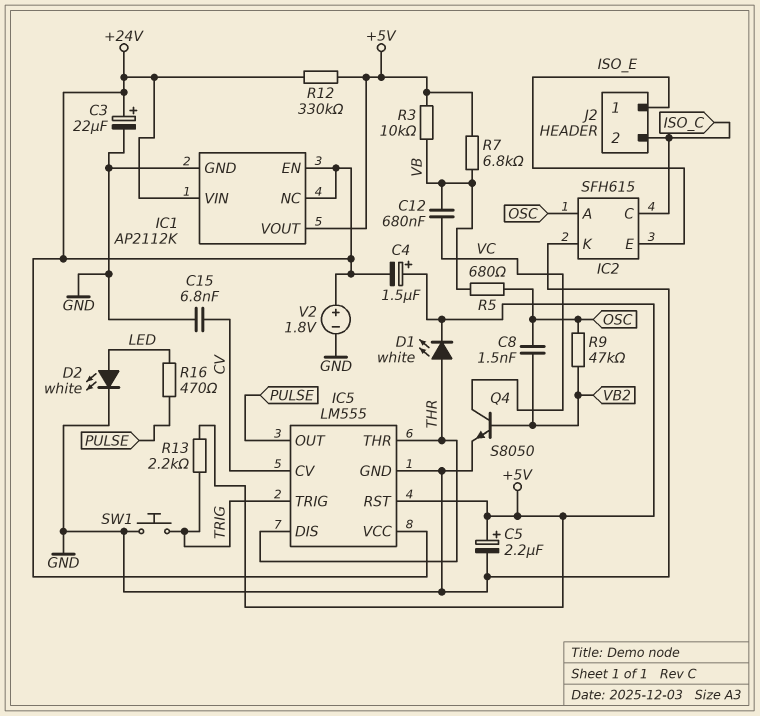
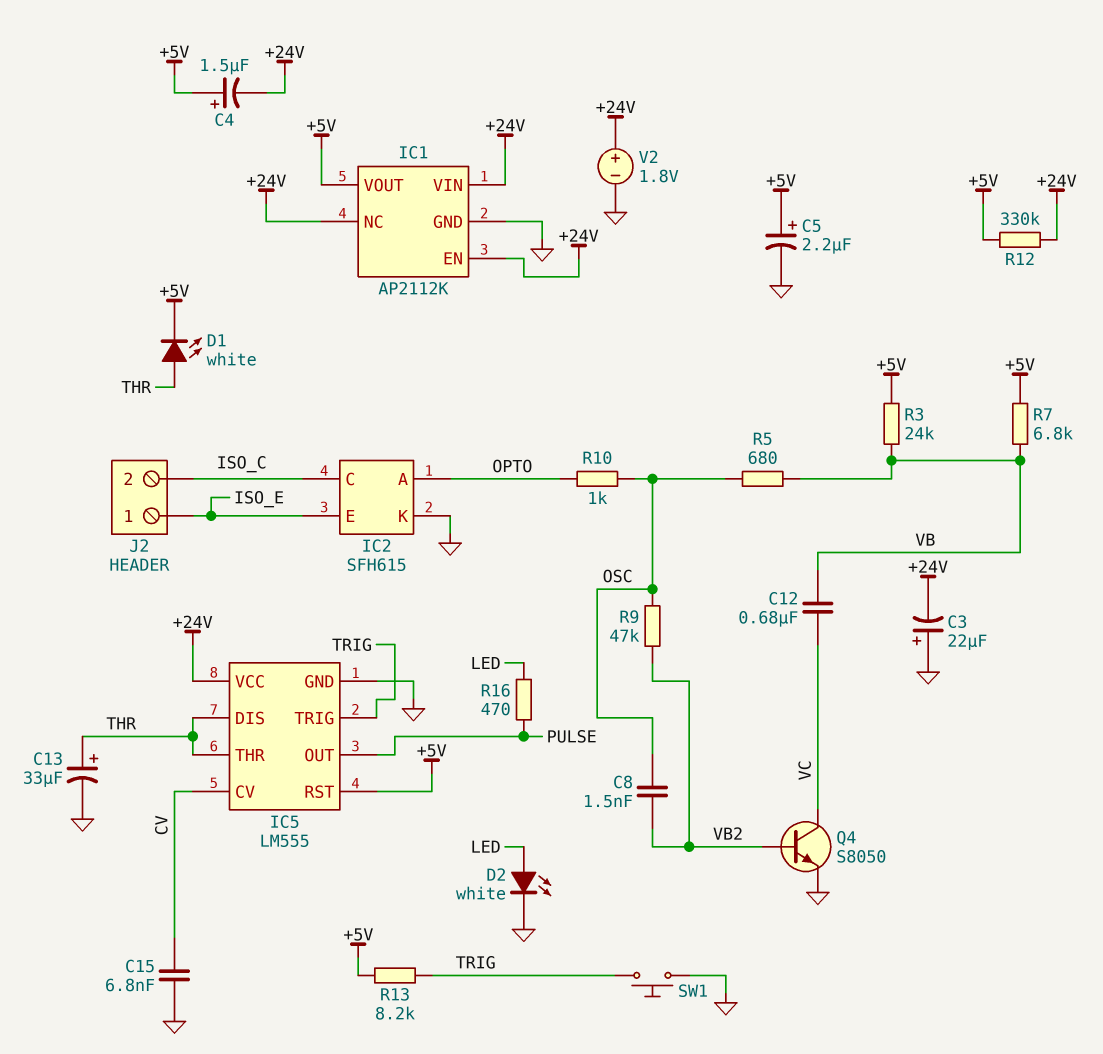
C3: 22uF (plus +24V, minus GND) -> 22uF (plus GND, minus +24V)
C13: none -> 33uF (plus THR, minus GND)
IC2 pin A: OSC -> OPTO
R3: 10k (+5V, VB) -> 24k (+5V, VB)
R10: none -> 1k (OPTO, OSC)
R13: 2.2k (+5V, TRIG) -> 8.2k (+5V, TRIG)

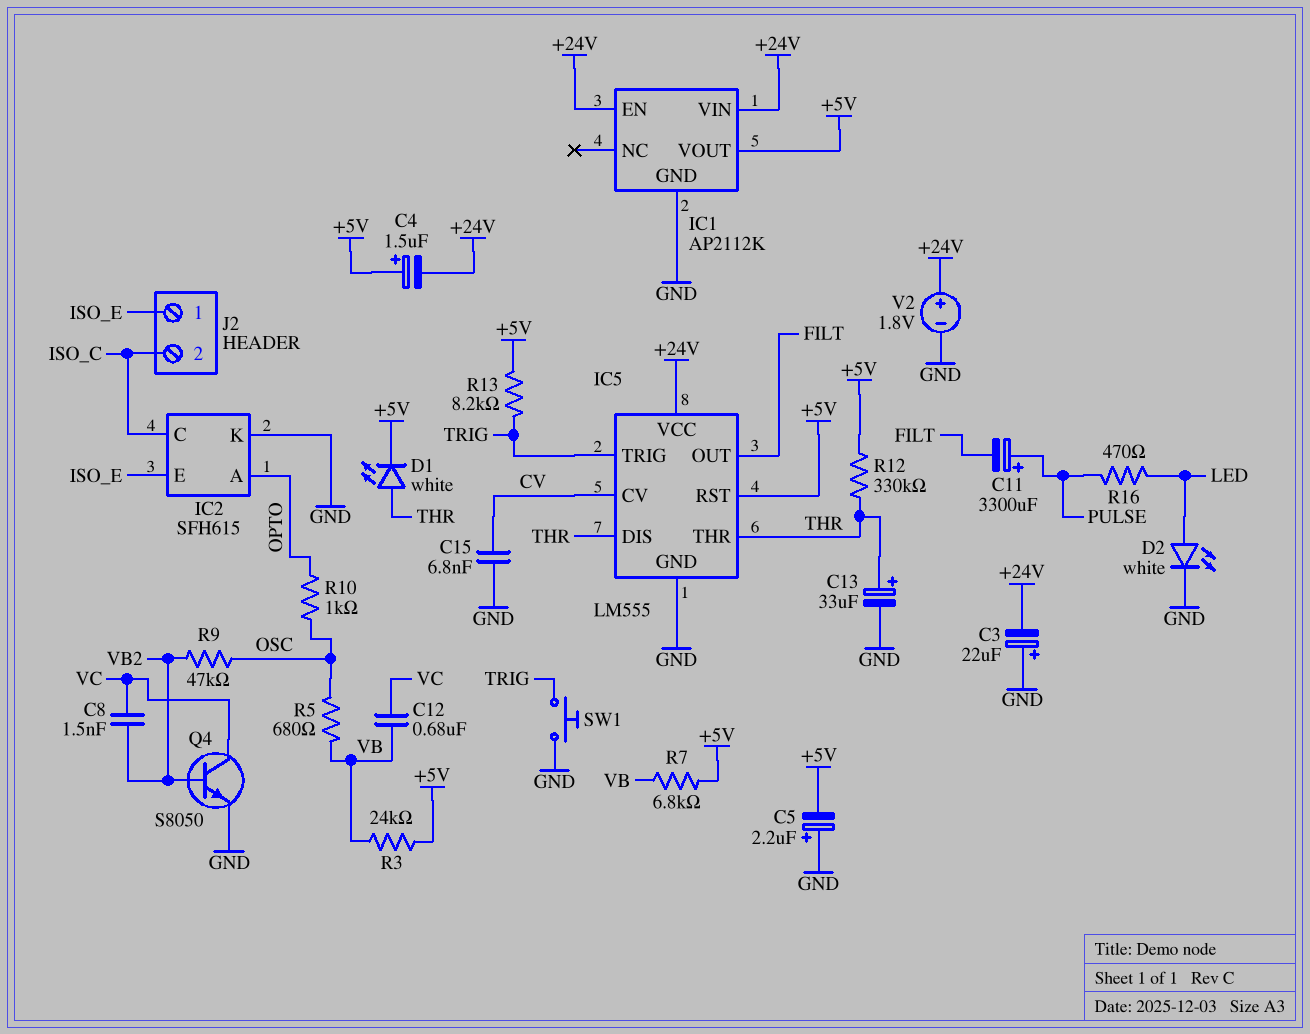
C5: 2.2uF (plus +5V, minus GND) -> 2.2uF (plus GND, minus +5V)
C8: 1.5nF (OSC, VB2) -> 1.5nF (VB2, VC)
C11: none -> 3300uF (plus PULSE, minus FILT)
IC1 pin NC: +24V -> none
IC5 pin OUT: PULSE -> FILT
R12: 330k (+5V, +24V) -> 330k (+5V, THR)

